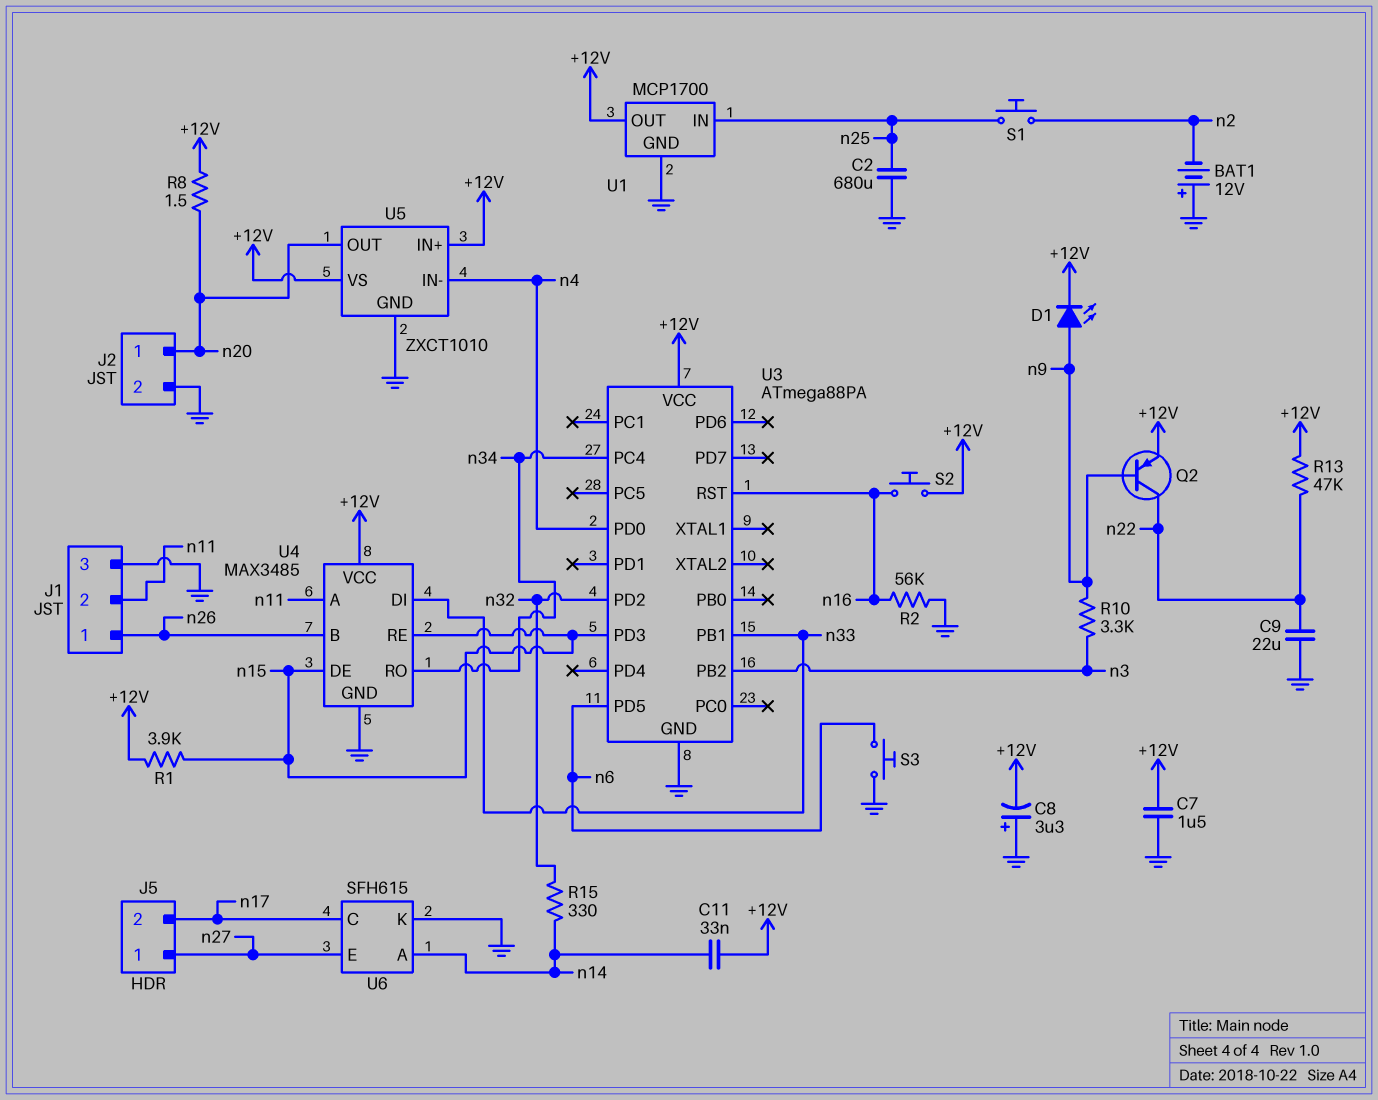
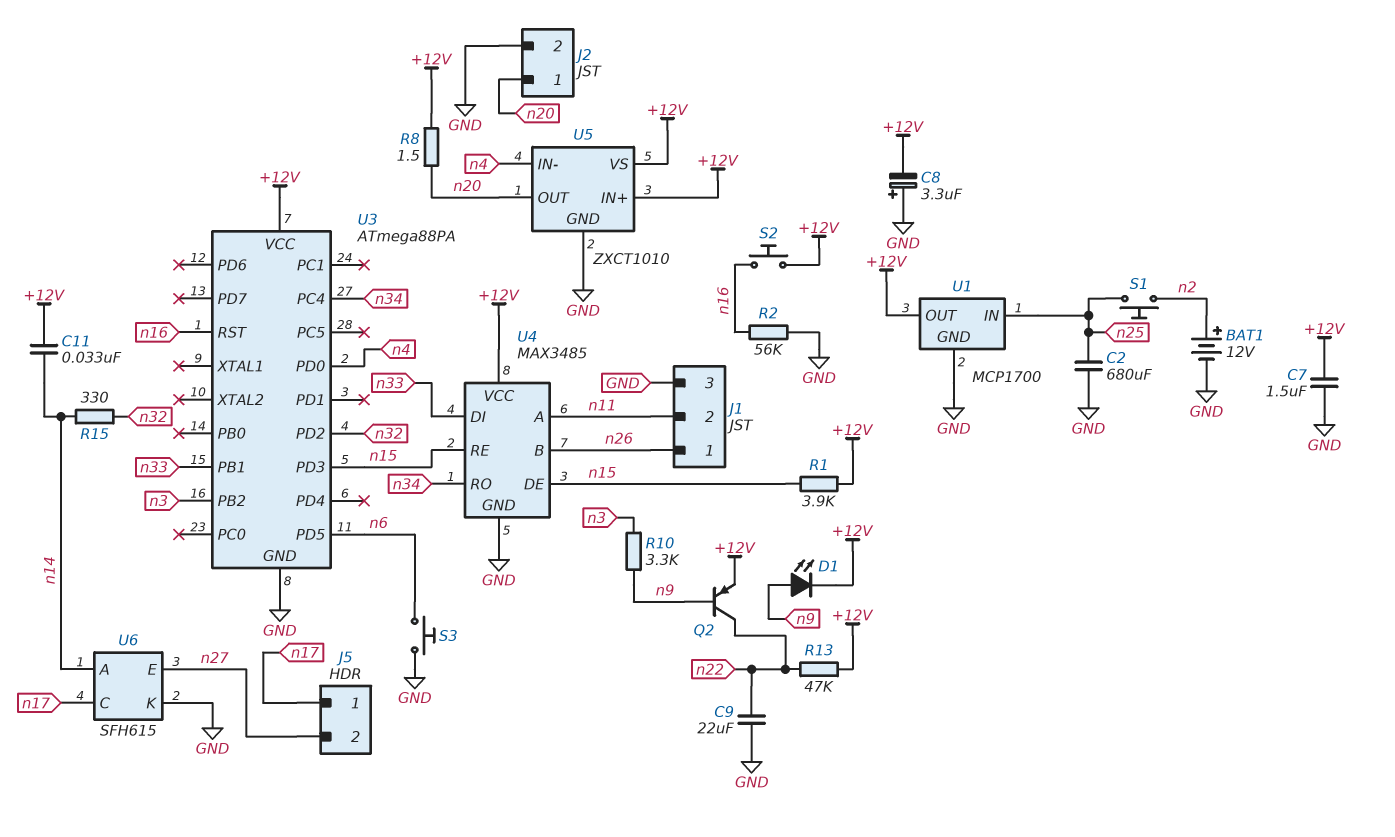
BAT1: 12V (plus GND, minus n2) -> 12V (plus n2, minus GND)
J5 pin 1: n27 -> n17
J5 pin 2: n17 -> n27

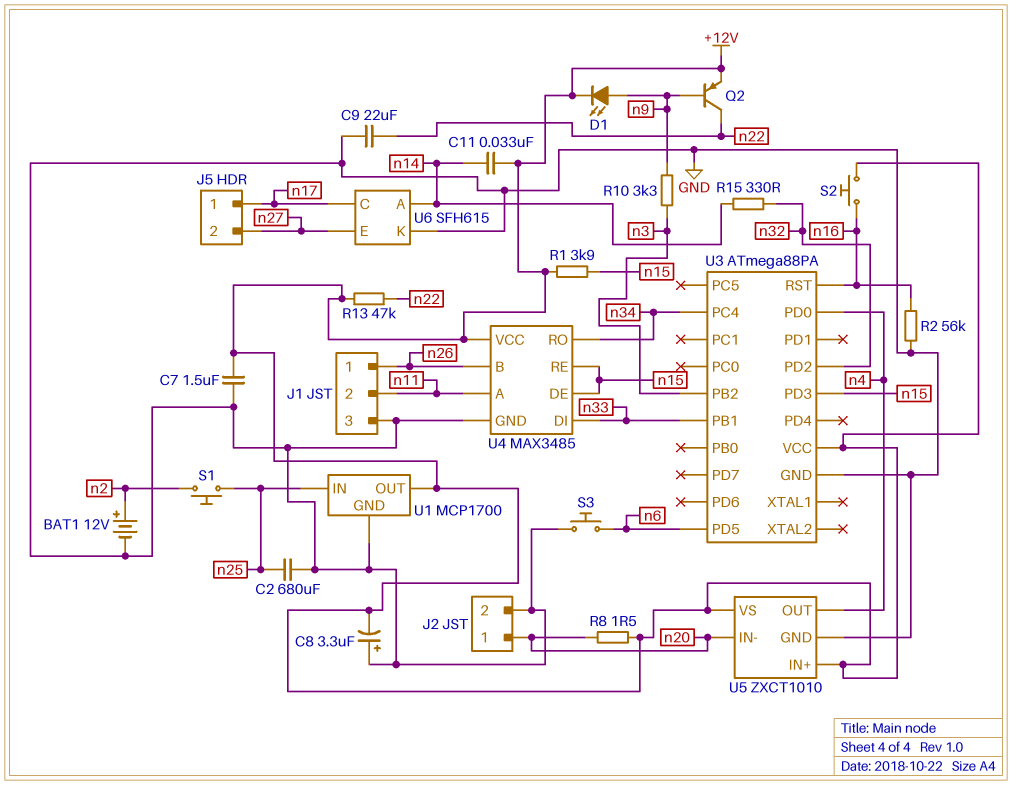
U5 pin IN-: n4 -> n20
U5 pin OUT: n20 -> n4

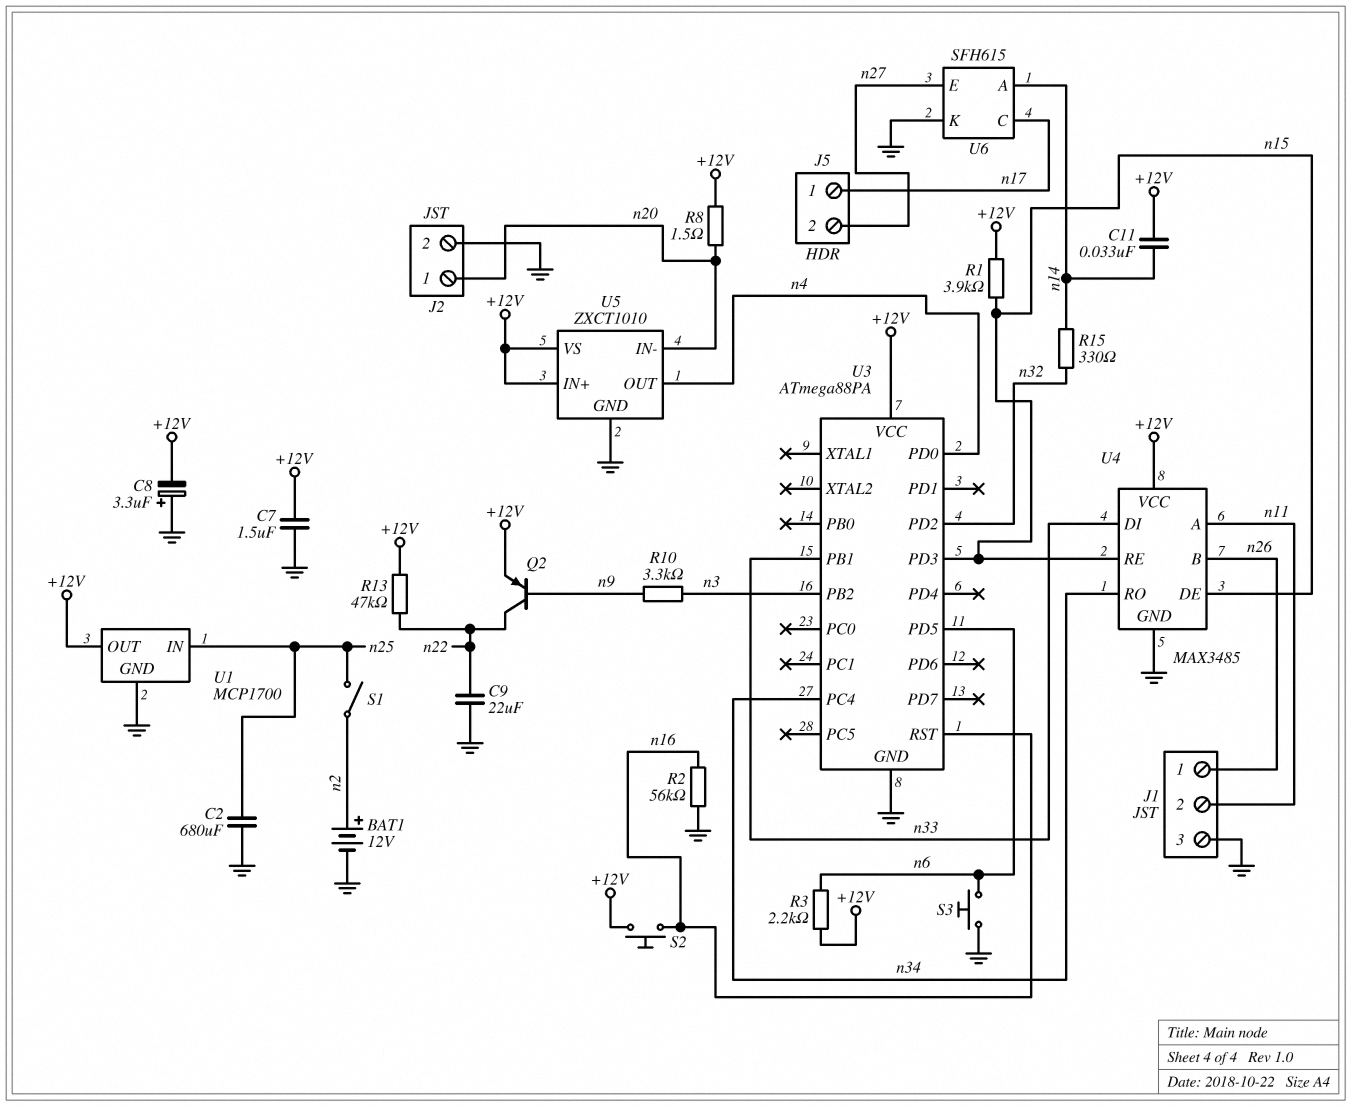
D1: LED (A n9, K +12V) -> none
R3: none -> 2.2k (+12V, n6)
S1: button (n2, n25) -> switch (n2, n25)

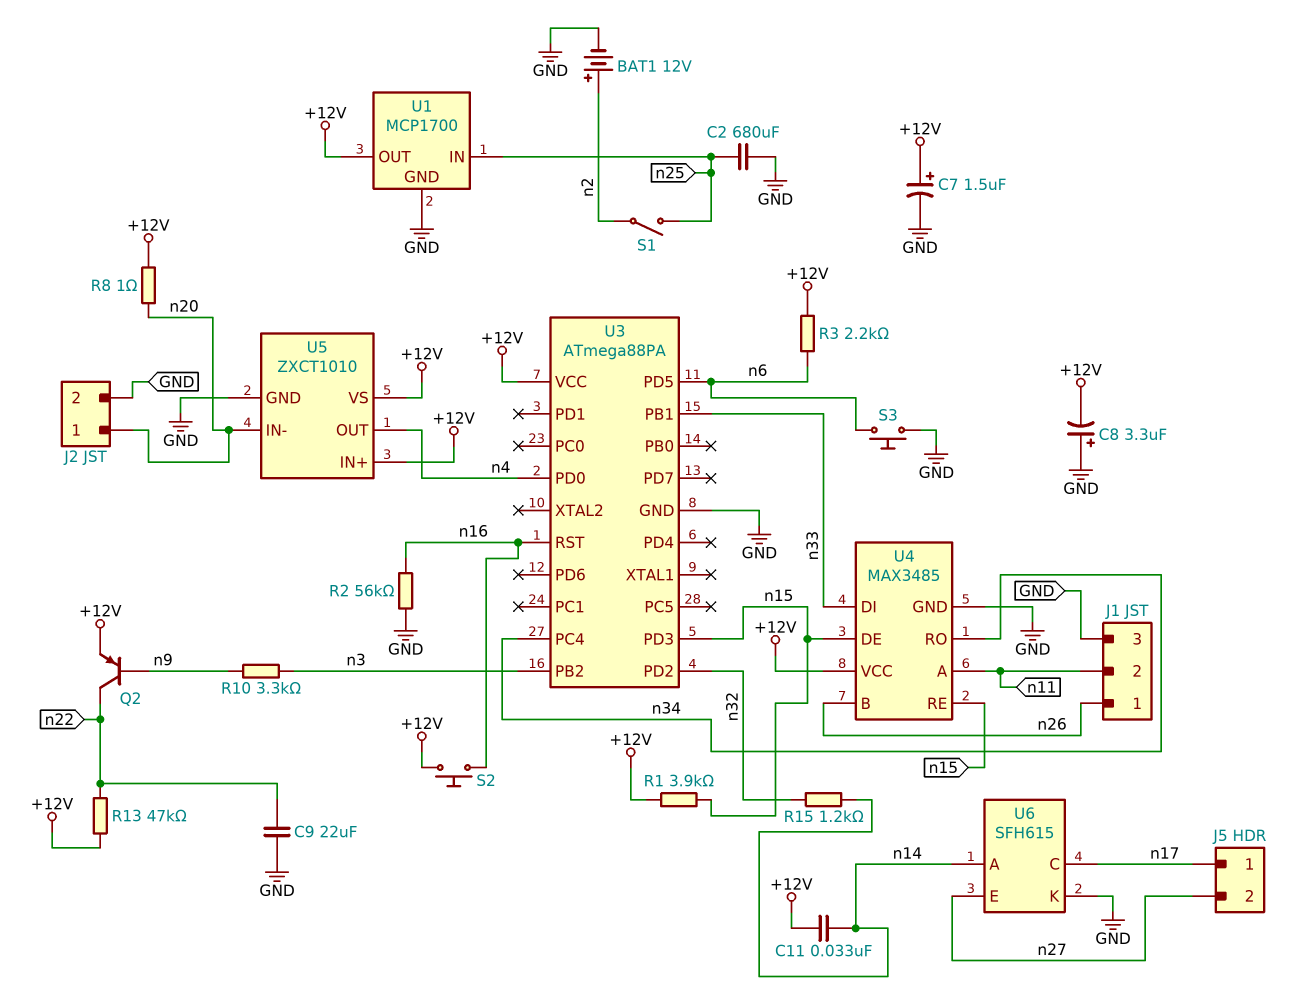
C7: 1.5uF (+12V, GND) -> 1.5uF (plus +12V, minus GND)
R8: 1.5 (+12V, n20) -> 1 (+12V, n20)
R15: 330 (n14, n32) -> 1.2k (n14, n32)

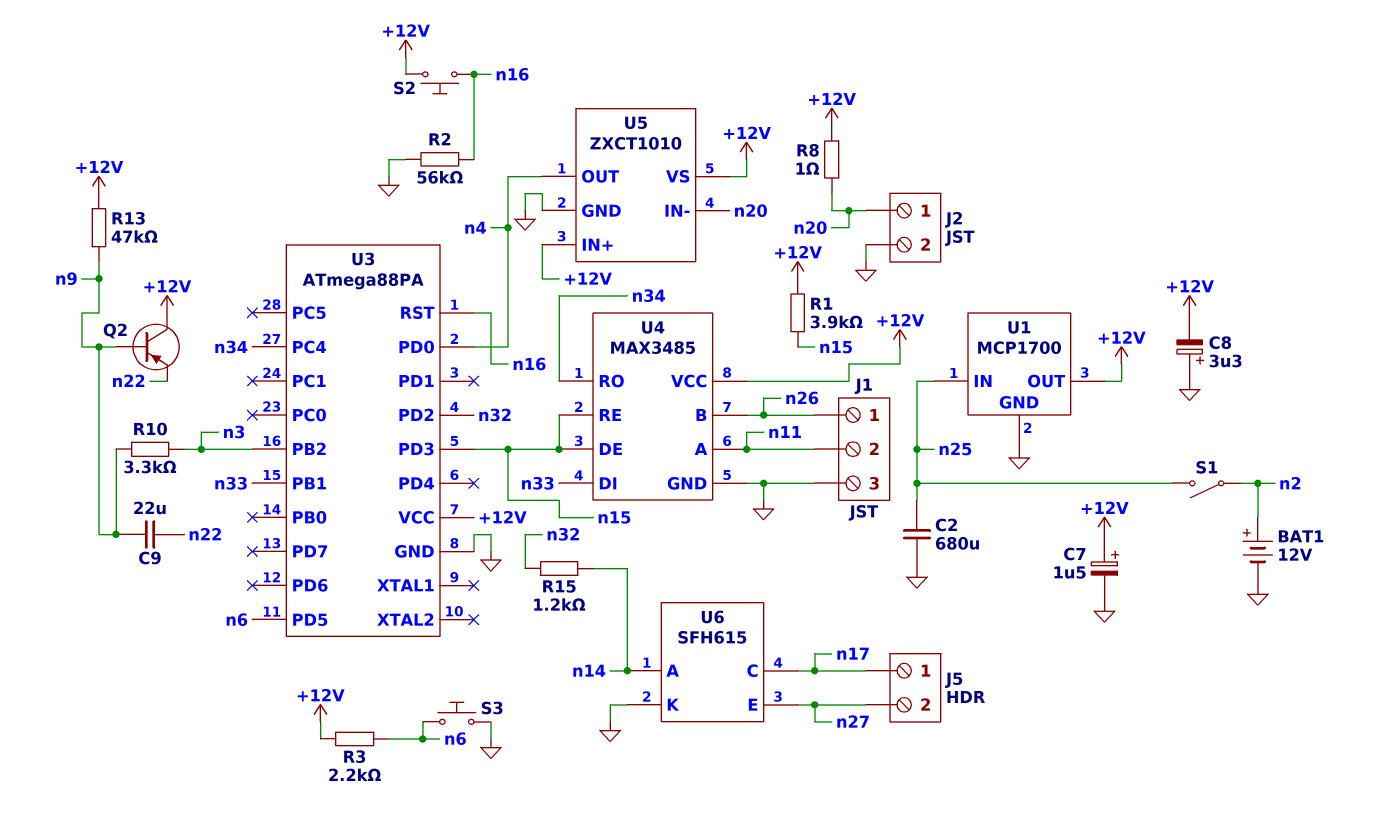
C9: 22uF (GND, n22) -> 22uF (n9, n22)
C11: 33nF (+12V, n14) -> none
Q2: PNP (B n9, C n22, E +12V) -> PNP (B n9, C +12V, E n22)
R13: 47k (+12V, n22) -> 47k (+12V, n9)

